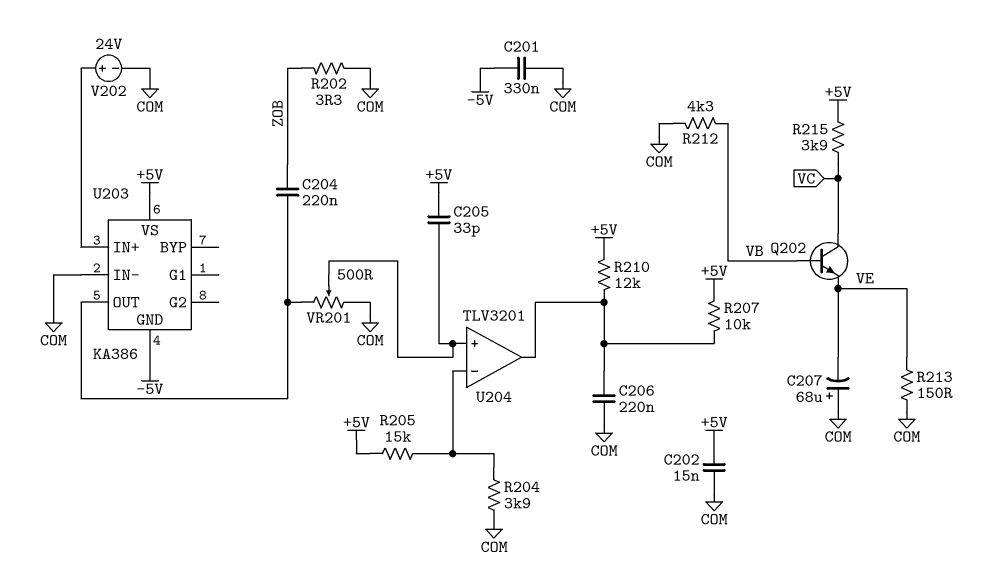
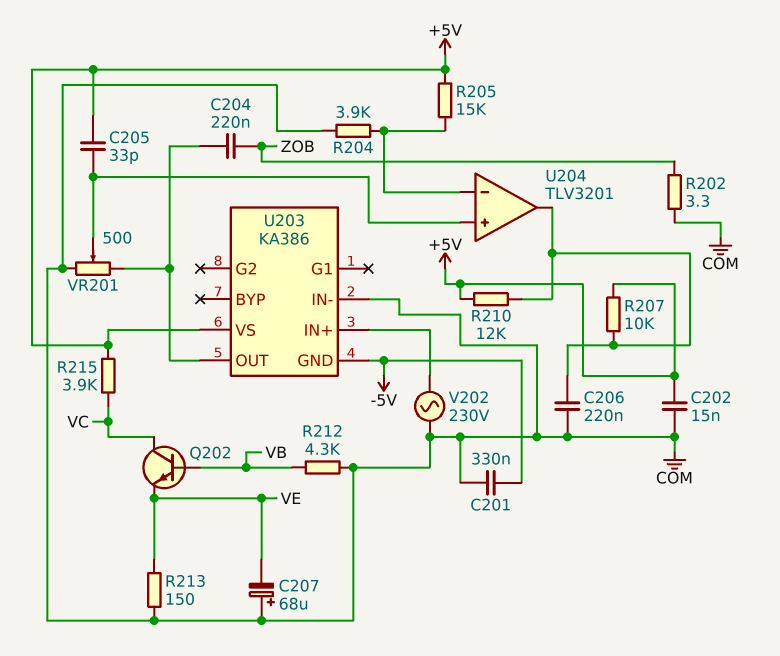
V202: 24V (plus U203/IN+, minus COM) -> AC 230V (COM, U203/IN+)

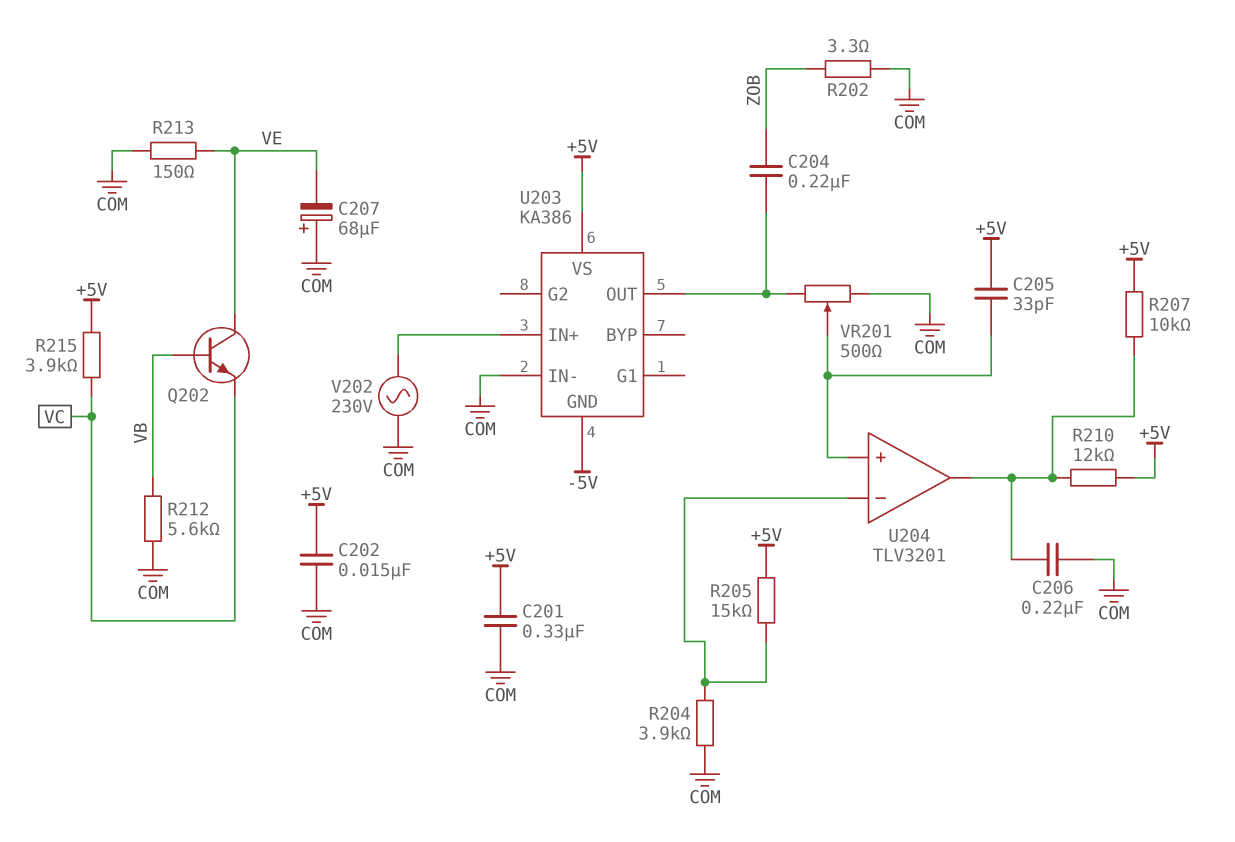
C201: 330nF (-5V, COM) -> 330nF (+5V, COM)
Q202: NPN (B VB, C VC, E VE) -> NPN (B VB, C VE, E VC)
R212: 4.3k (COM, VB) -> 5.6k (COM, VB)

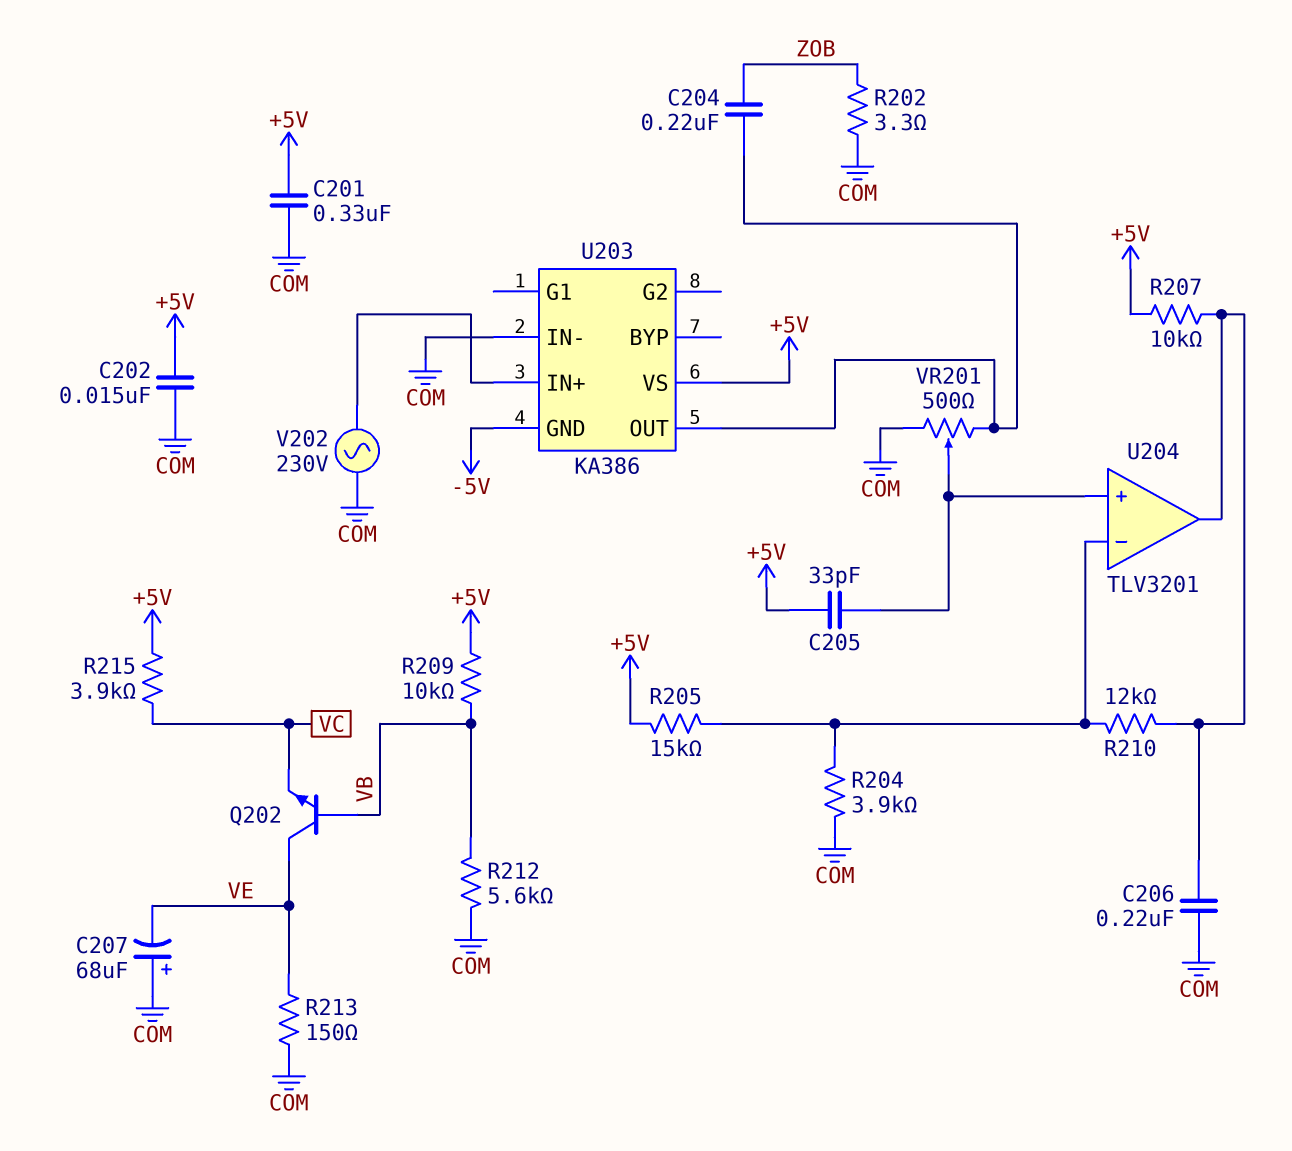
R209: none -> 10k (+5V, VB)
R210: 12k (+5V, U204/out) -> 12k (U204/in-, U204/out)

